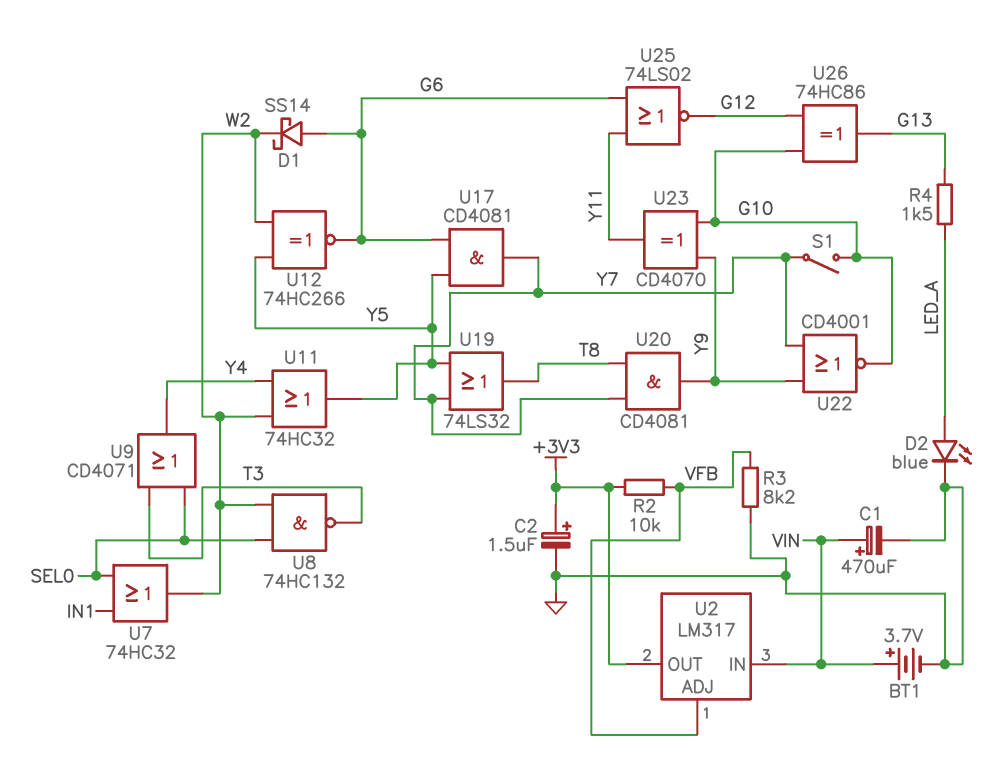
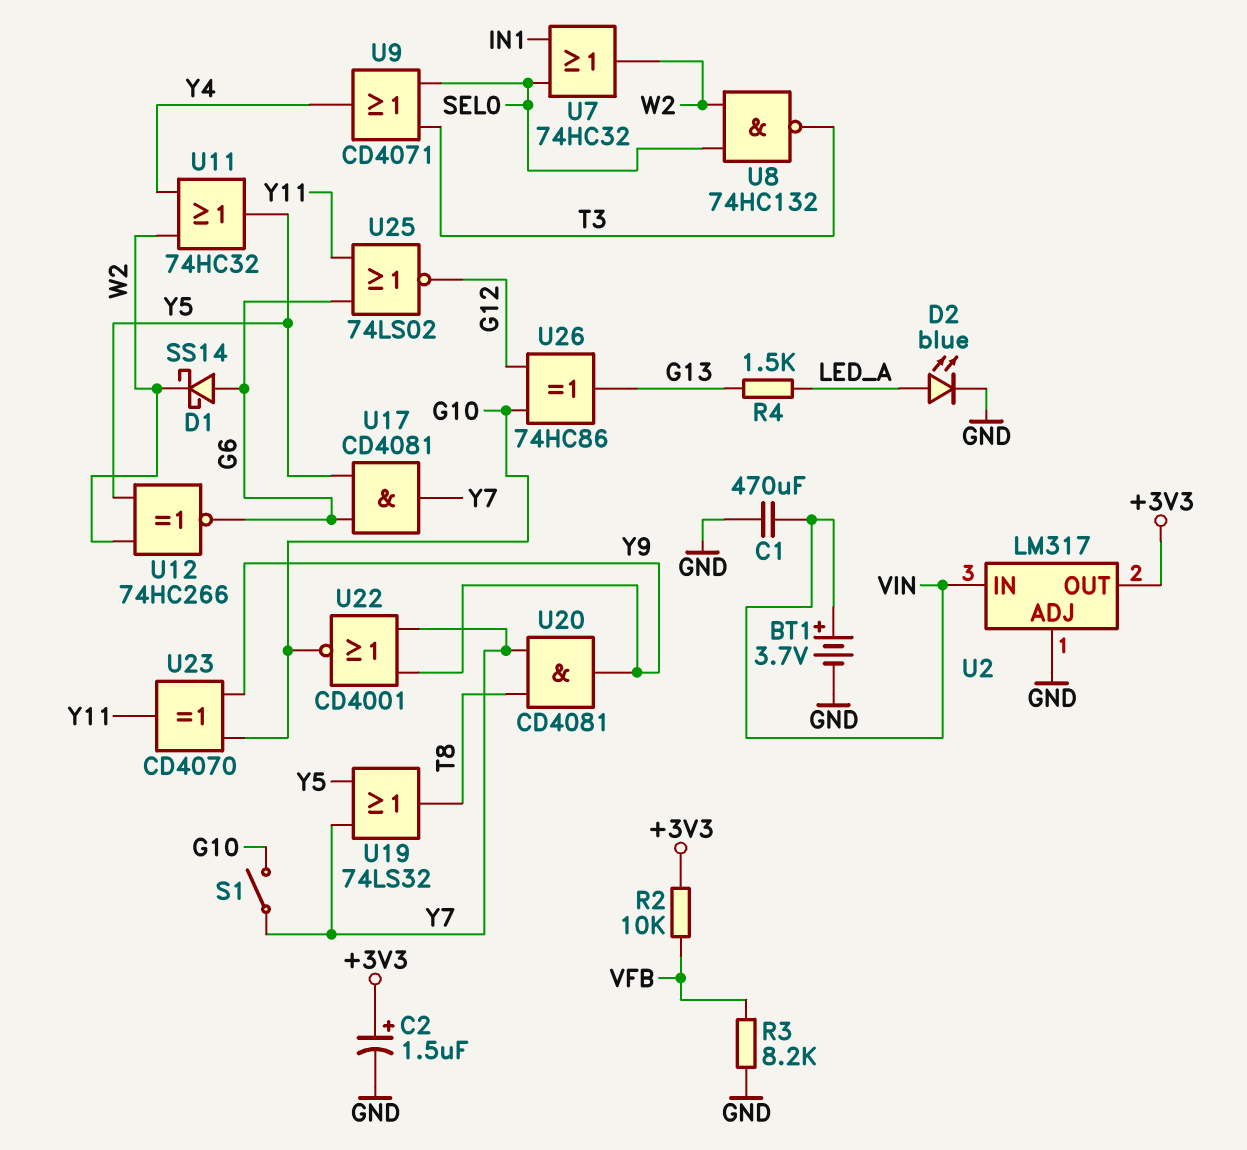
C1: 470uF (plus VIN, minus GND) -> 470uF (GND, VIN)
U2 pin ADJ: VFB -> GND

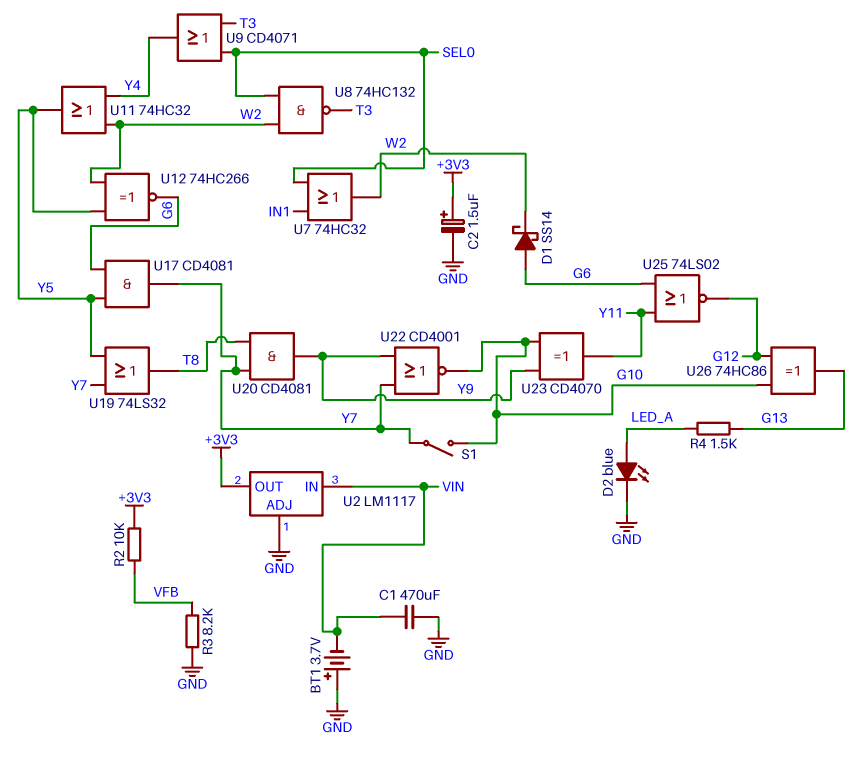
BT1: 3.7V (plus VIN, minus GND) -> 3.7V (plus GND, minus VIN)
U2: LM317 -> LM1117

